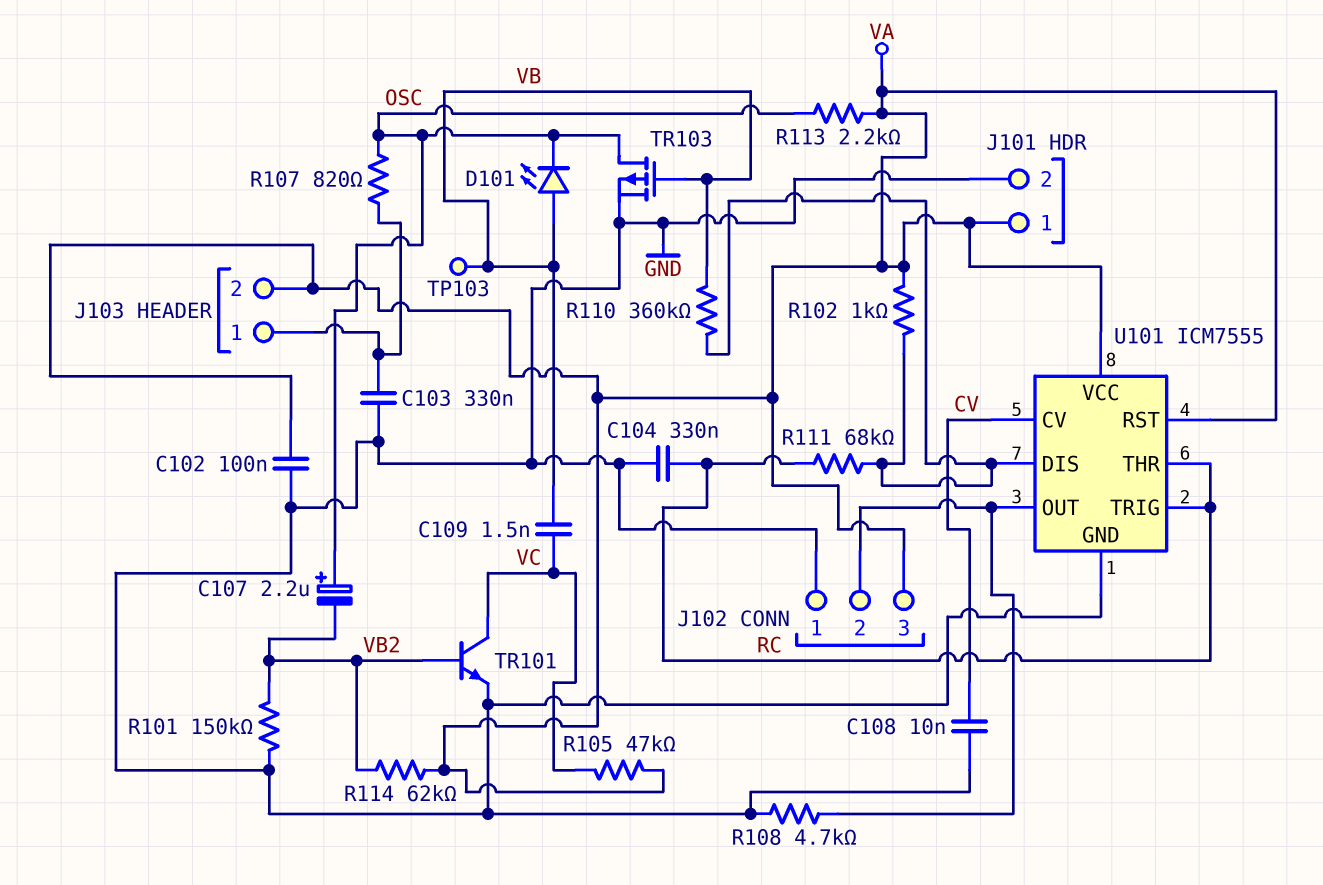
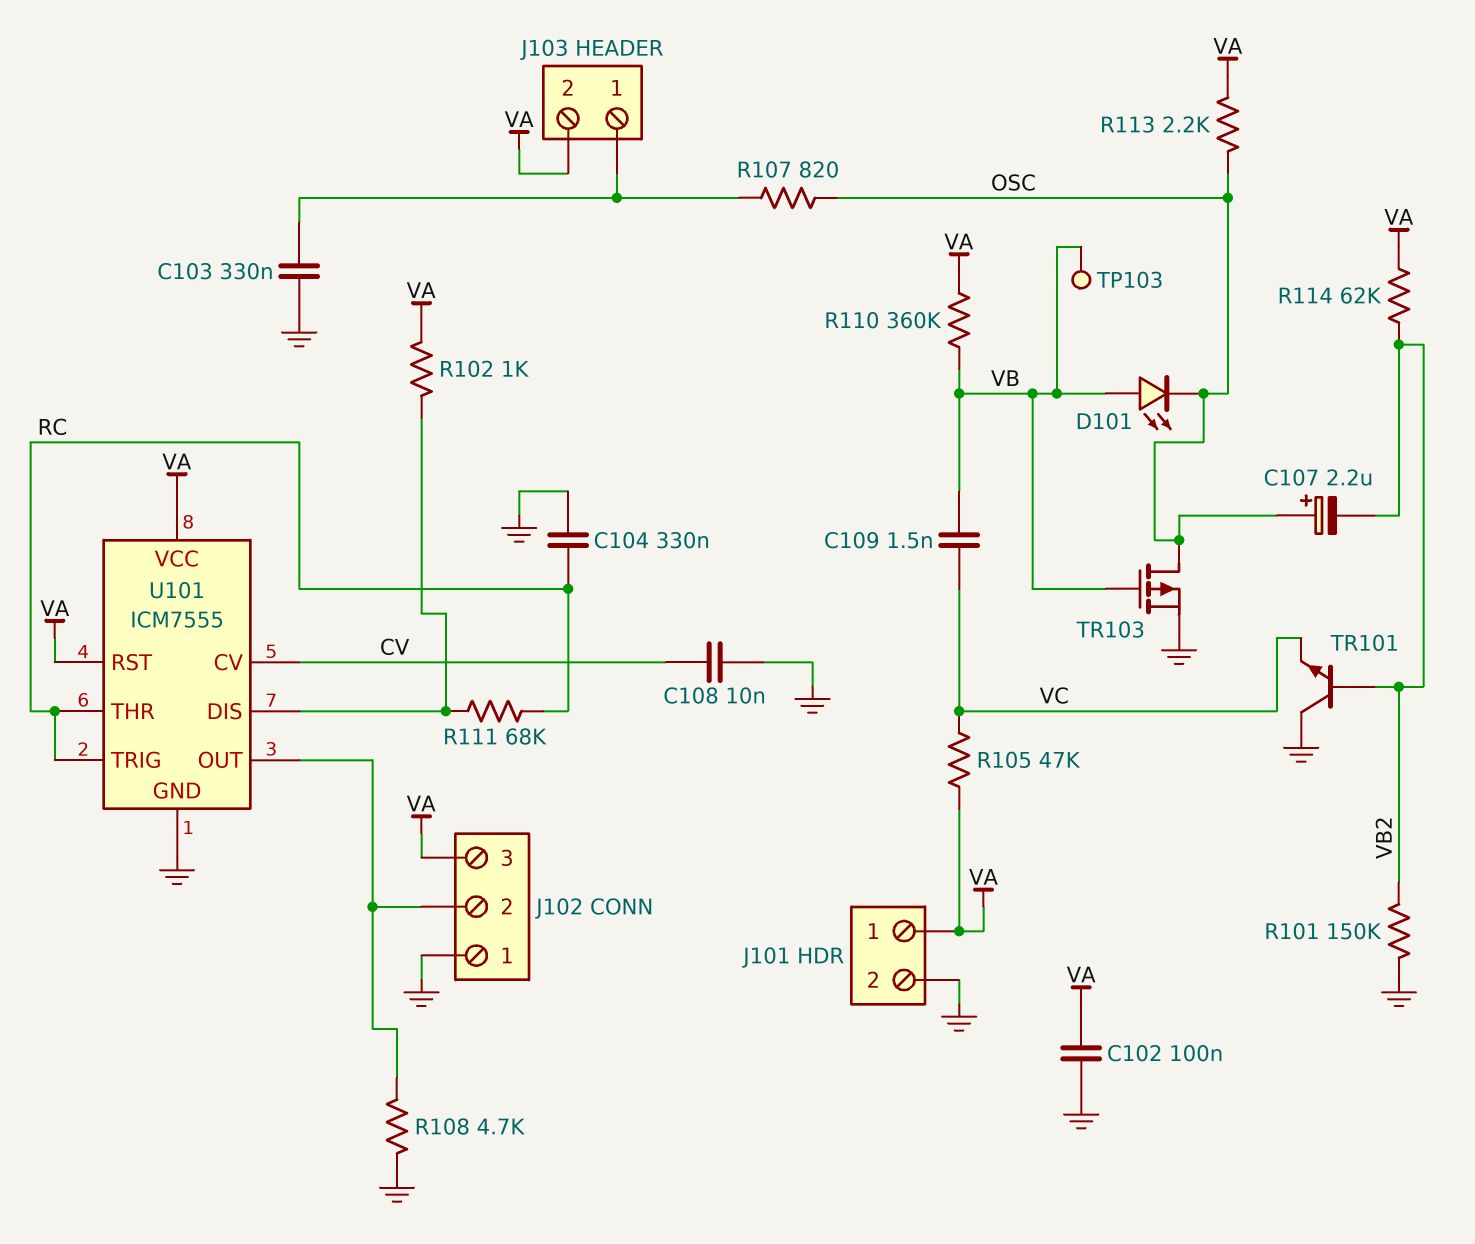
R110: 360k (U101/DIS, VB) -> 360k (VA, VB)
TR101: NPN (B VB2, C VC, E GND) -> NPN (B VB2, C GND, E VC)

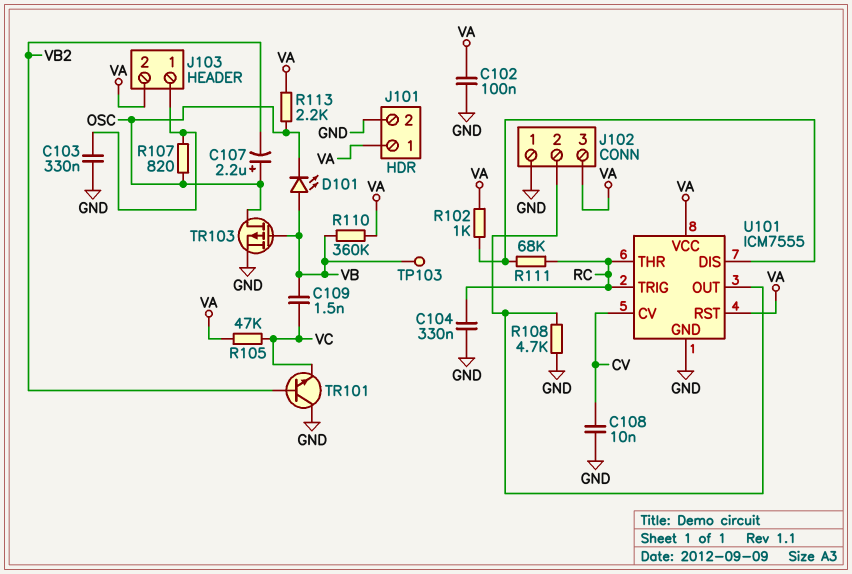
R101: 150k (GND, VB2) -> none
R114: 62k (VA, VB2) -> none

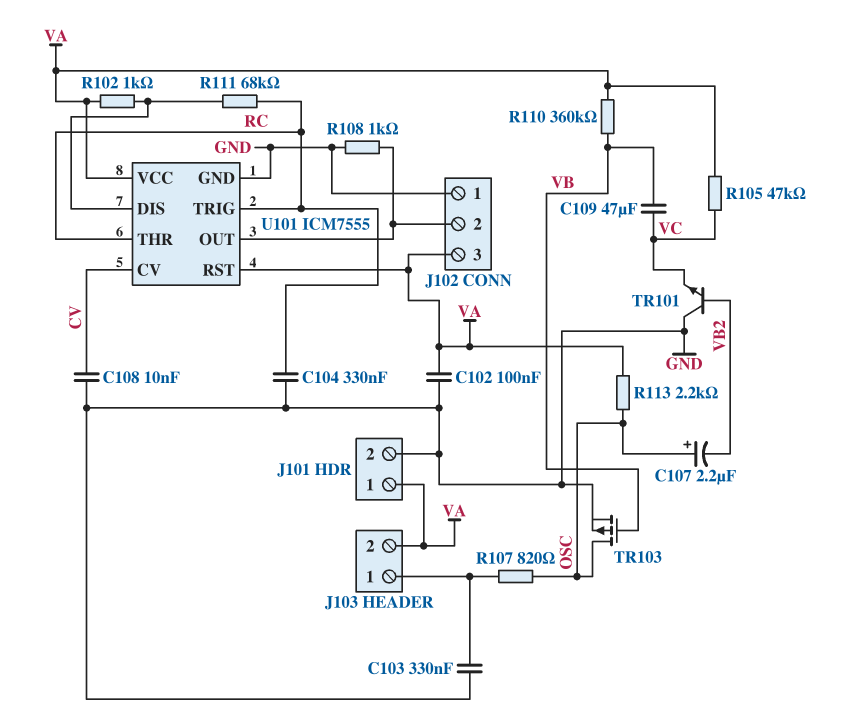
C109: 1.5nF (VB, VC) -> 47uF (VB, VC)
D101: LED (A VB, K OSC) -> none
R108: 4.7k (GND, J102/2) -> 1k (GND, J102/2)
TP103: test point (VB) -> none

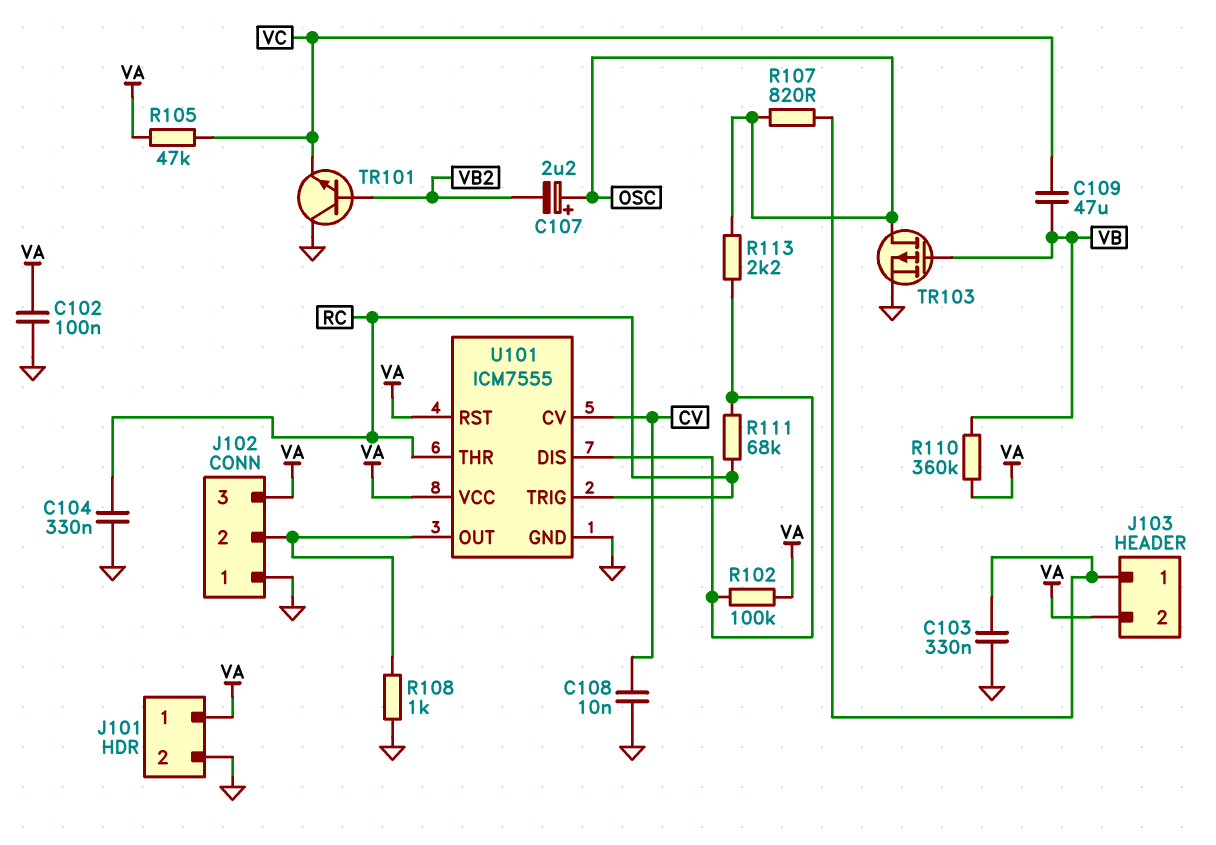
R102: 1k (U101/DIS, VA) -> 100k (U101/DIS, VA)
R113: 2.2k (OSC, VA) -> 2.2k (OSC, U101/DIS)

